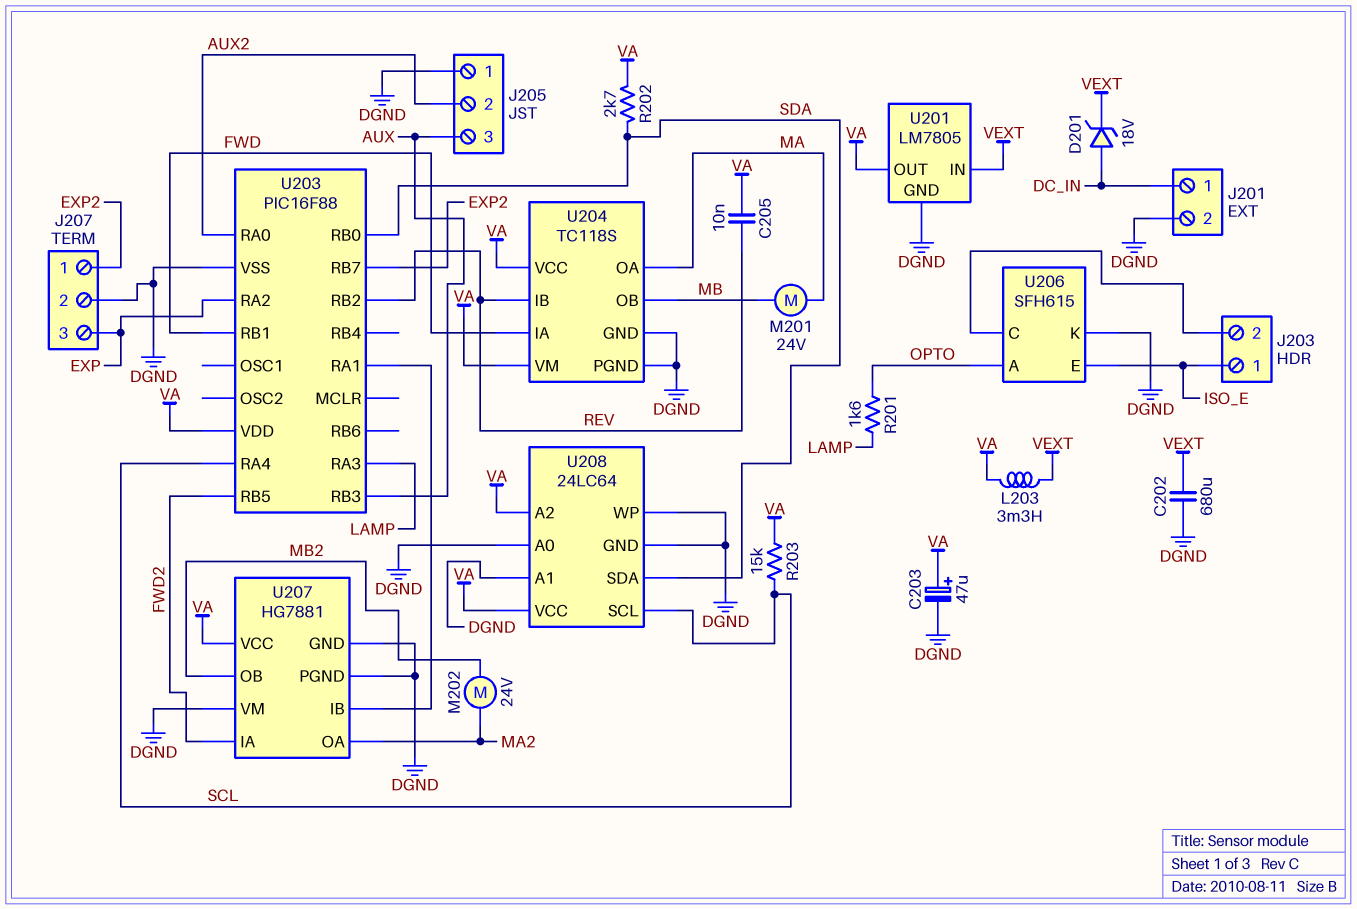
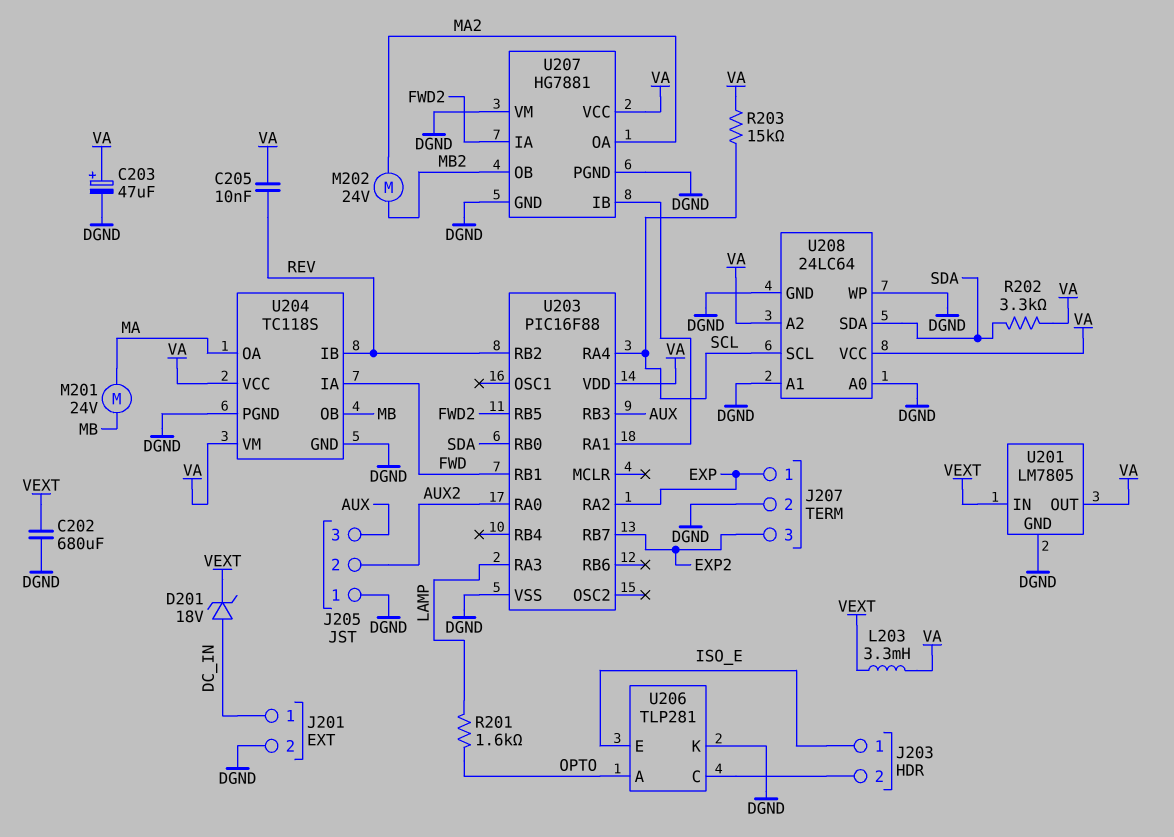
J207 pin 1: EXP2 -> EXP
J207 pin 3: EXP -> EXP2
R202: 2.7k (SDA, VA) -> 3.3k (SDA, VA)
U206: SFH615 -> TLP281

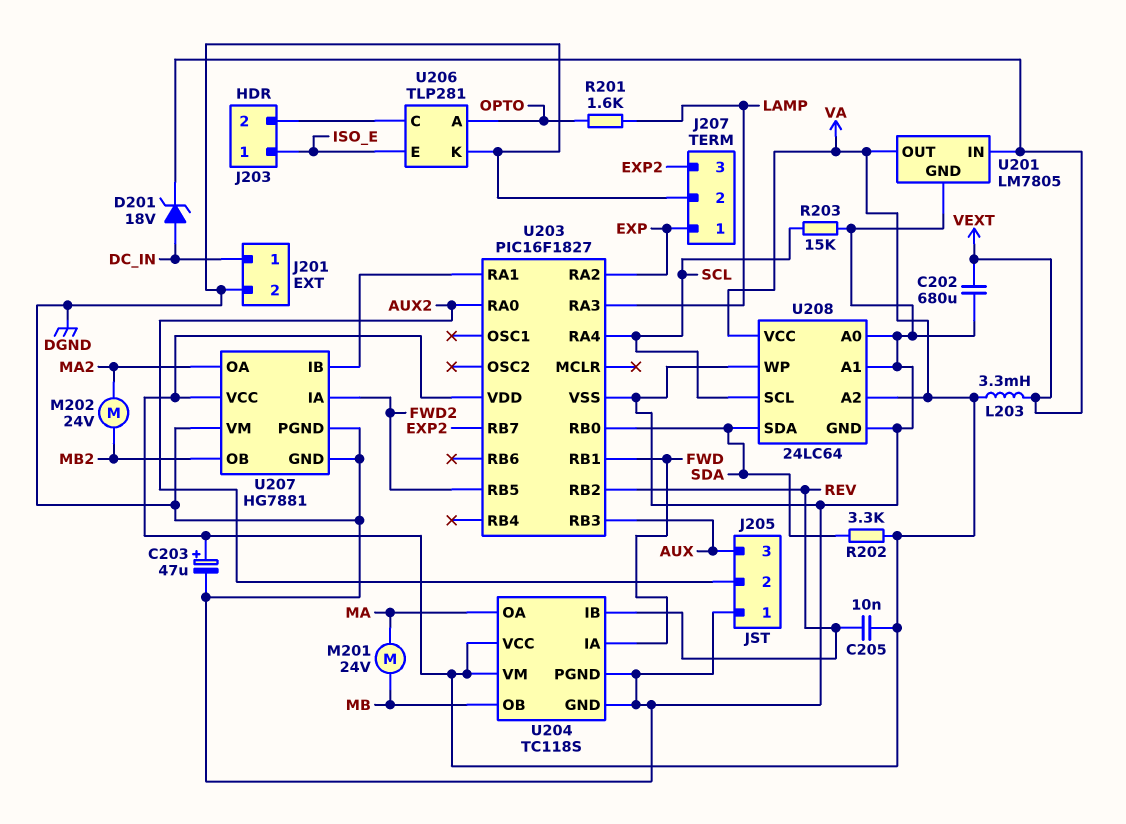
R203: 15k (SCL, VA) -> 15k (DGND, SCL)
U203: PIC16F88 -> PIC16F1827

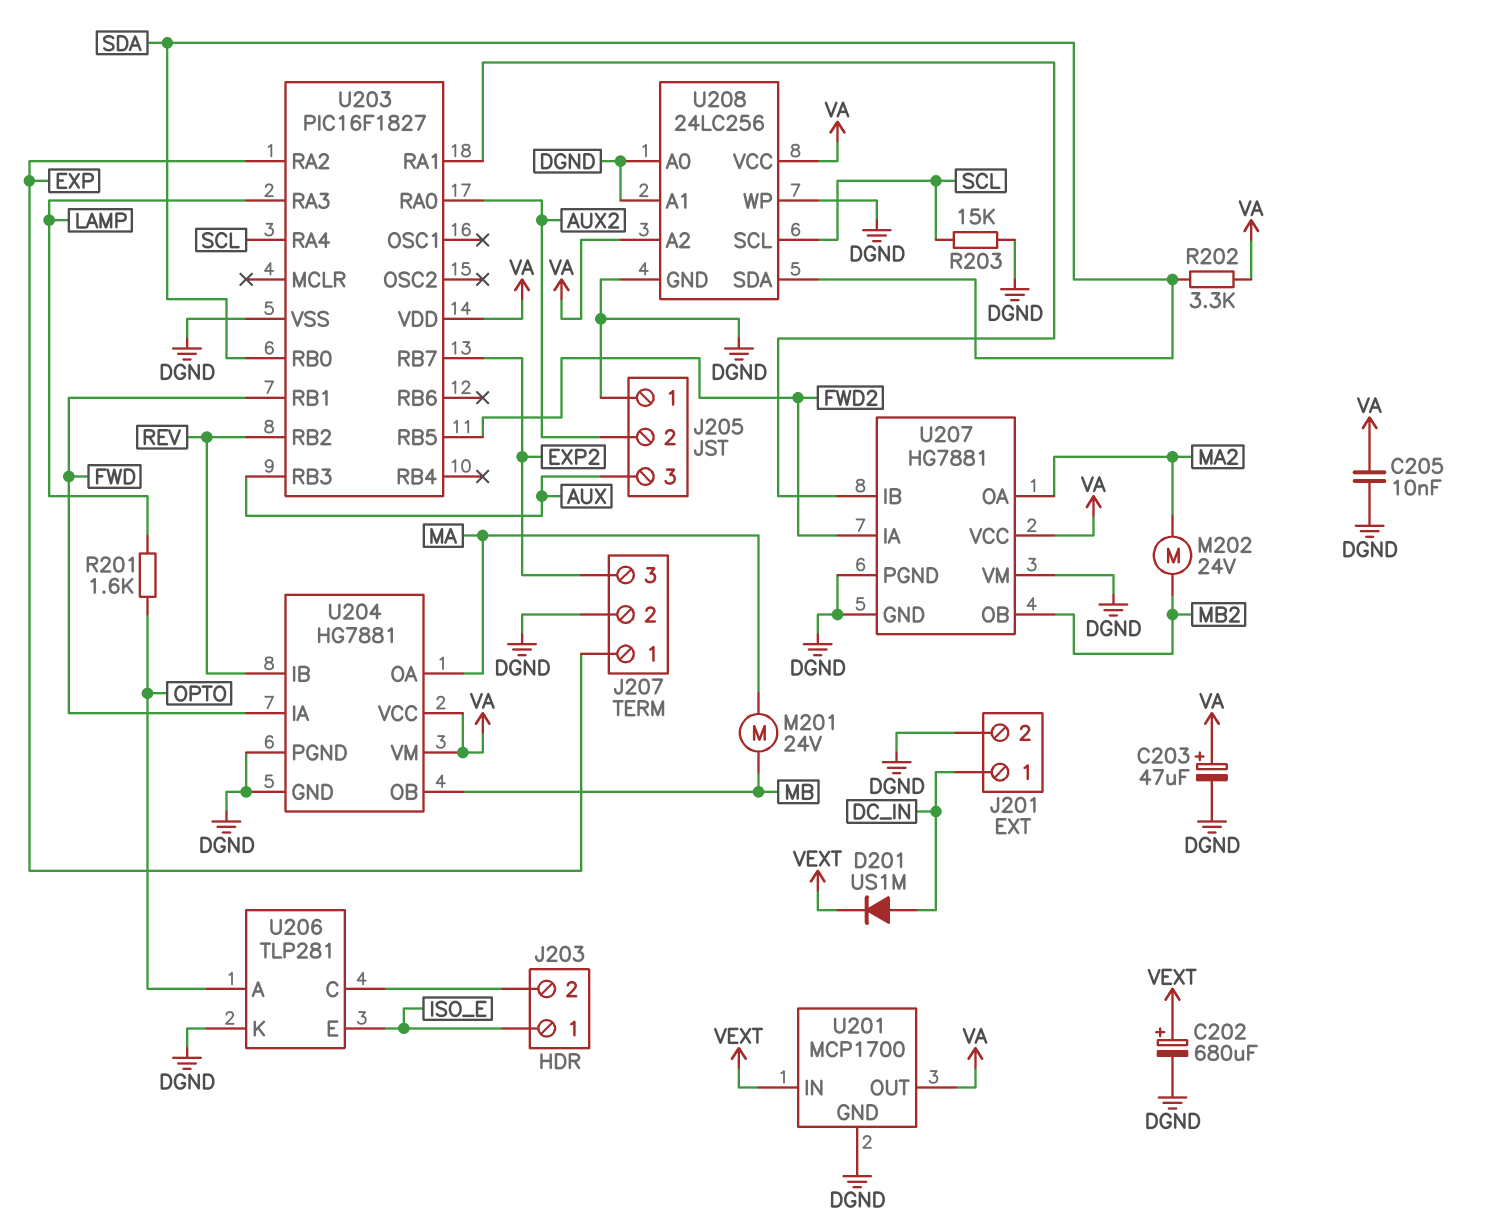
C202: 680uF (DGND, VEXT) -> 680uF (plus VEXT, minus DGND)
C205: 10nF (REV, VA) -> 10nF (DGND, VA)
D201: zener 18V (A DC_IN, K VEXT) -> diode US1M (A DC_IN, K VEXT)
L203: 3.3mH (VA, VEXT) -> none
U201: LM7805 -> MCP1700
U204: TC118S -> HG7881
U208: 24LC64 -> 24LC256

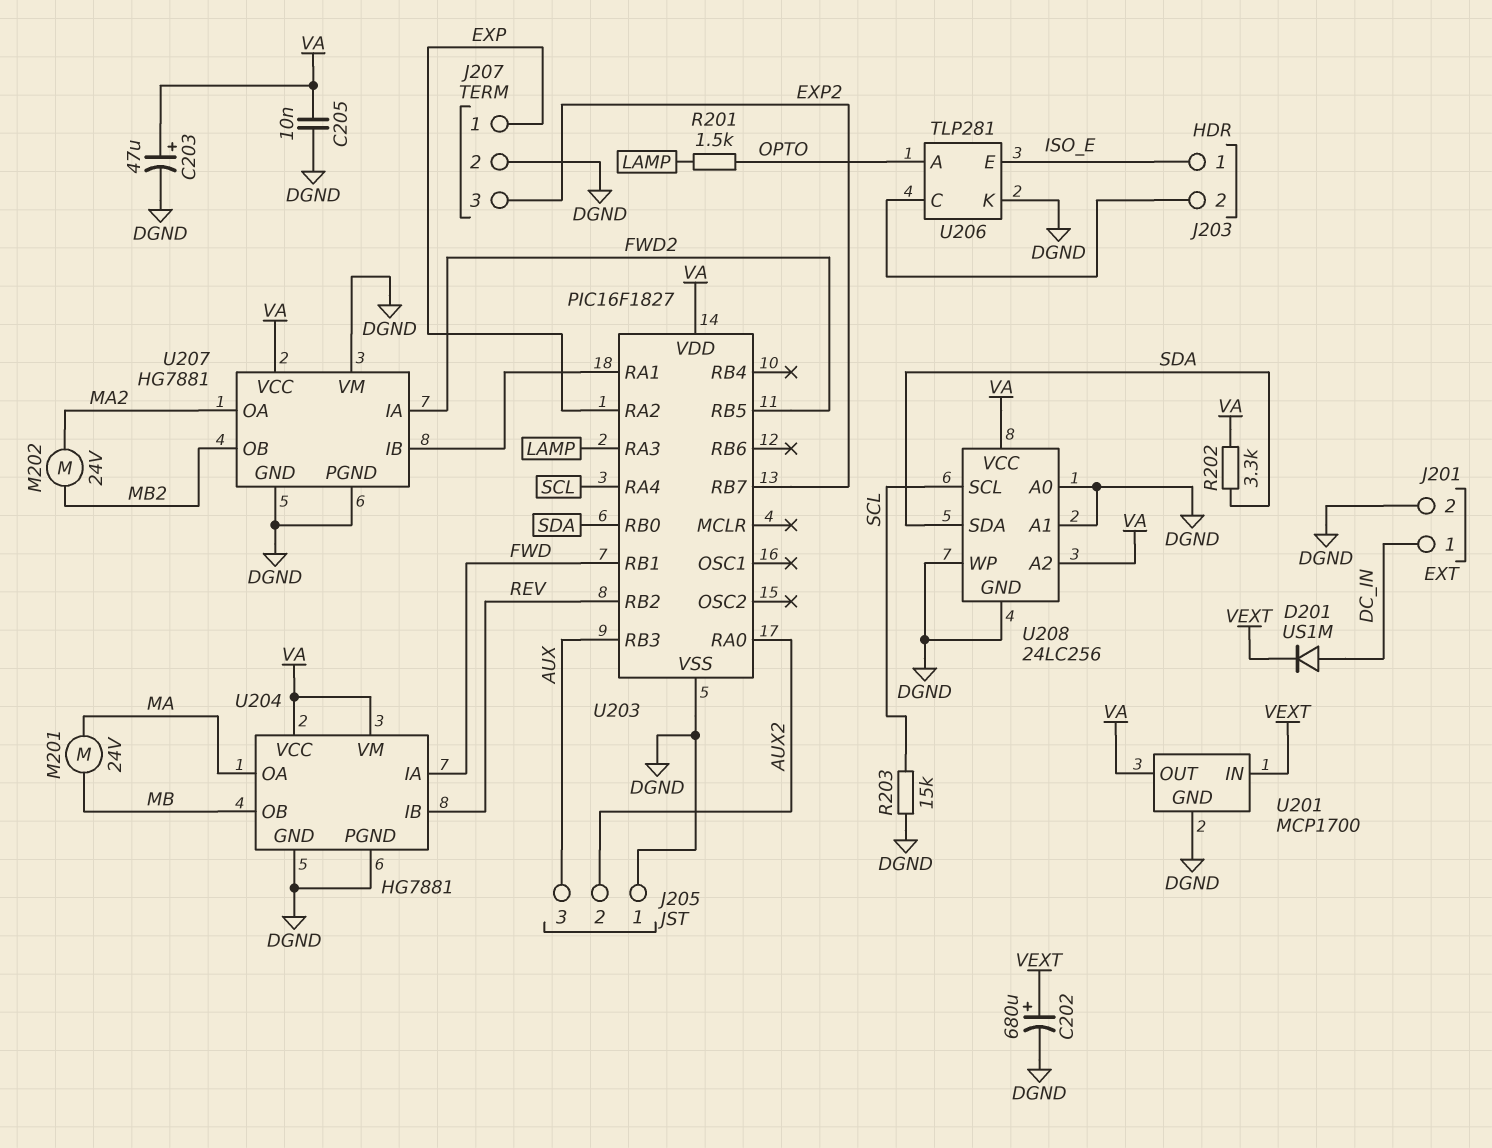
R201: 1.6k (LAMP, OPTO) -> 1.5k (LAMP, OPTO)

